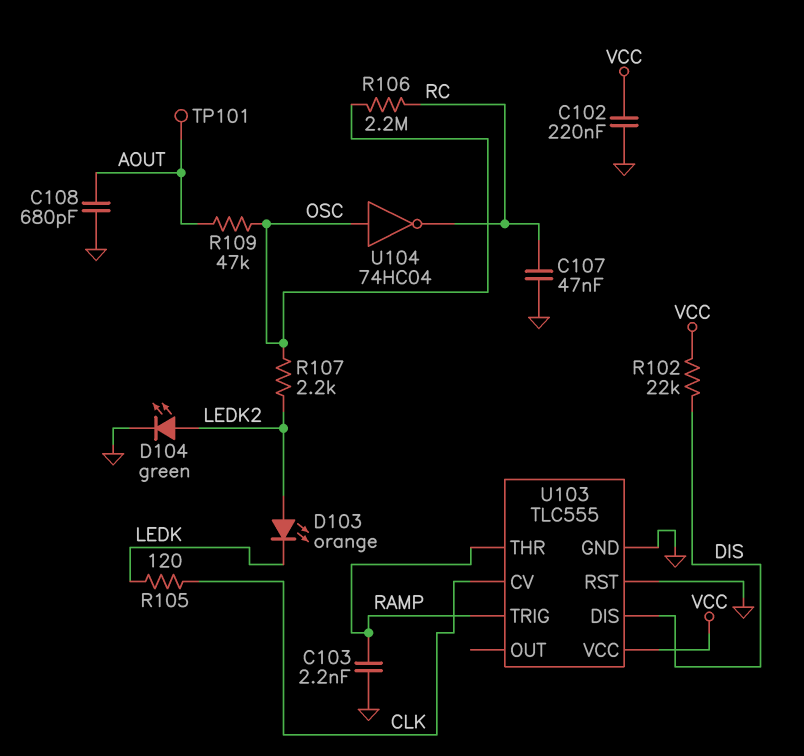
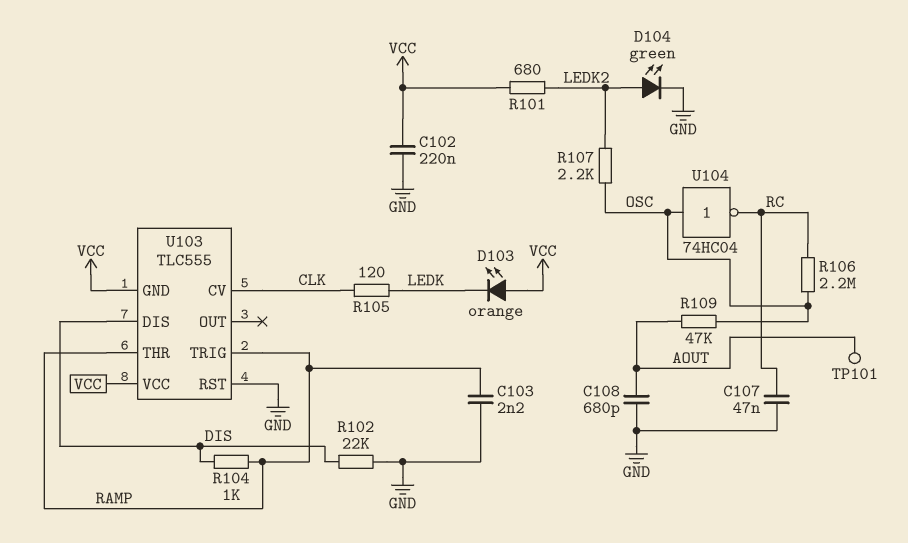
D103: LED orange (A LEDK2, K LEDK) -> LED orange (A VCC, K LEDK)
R101: none -> 680 (LEDK2, VCC)
R102: 22k (DIS, VCC) -> 22k (DIS, GND)
R104: none -> 1k (DIS, RAMP)
U103 pin GND: GND -> VCC

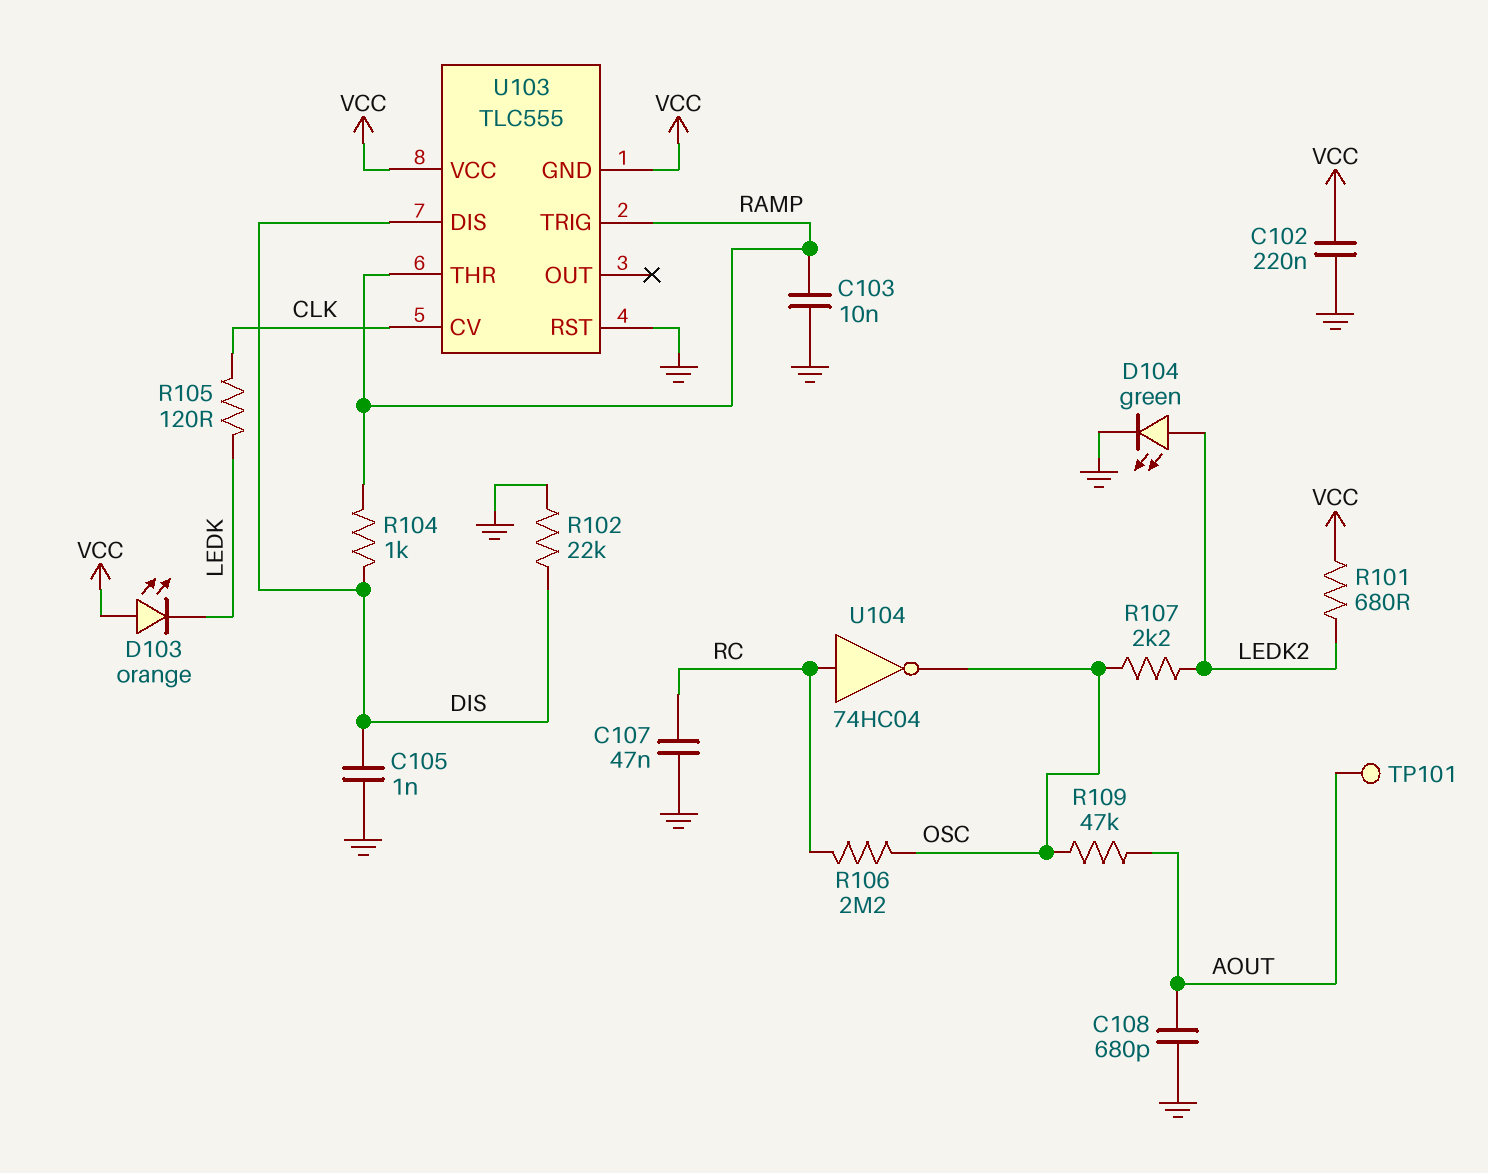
C103: 2.2nF (GND, RAMP) -> 10nF (GND, RAMP)
C105: none -> 1nF (DIS, GND)
U104: NOT 74HC04 (in OSC, out RC) -> NOT 74HC04 (in RC, out OSC)

